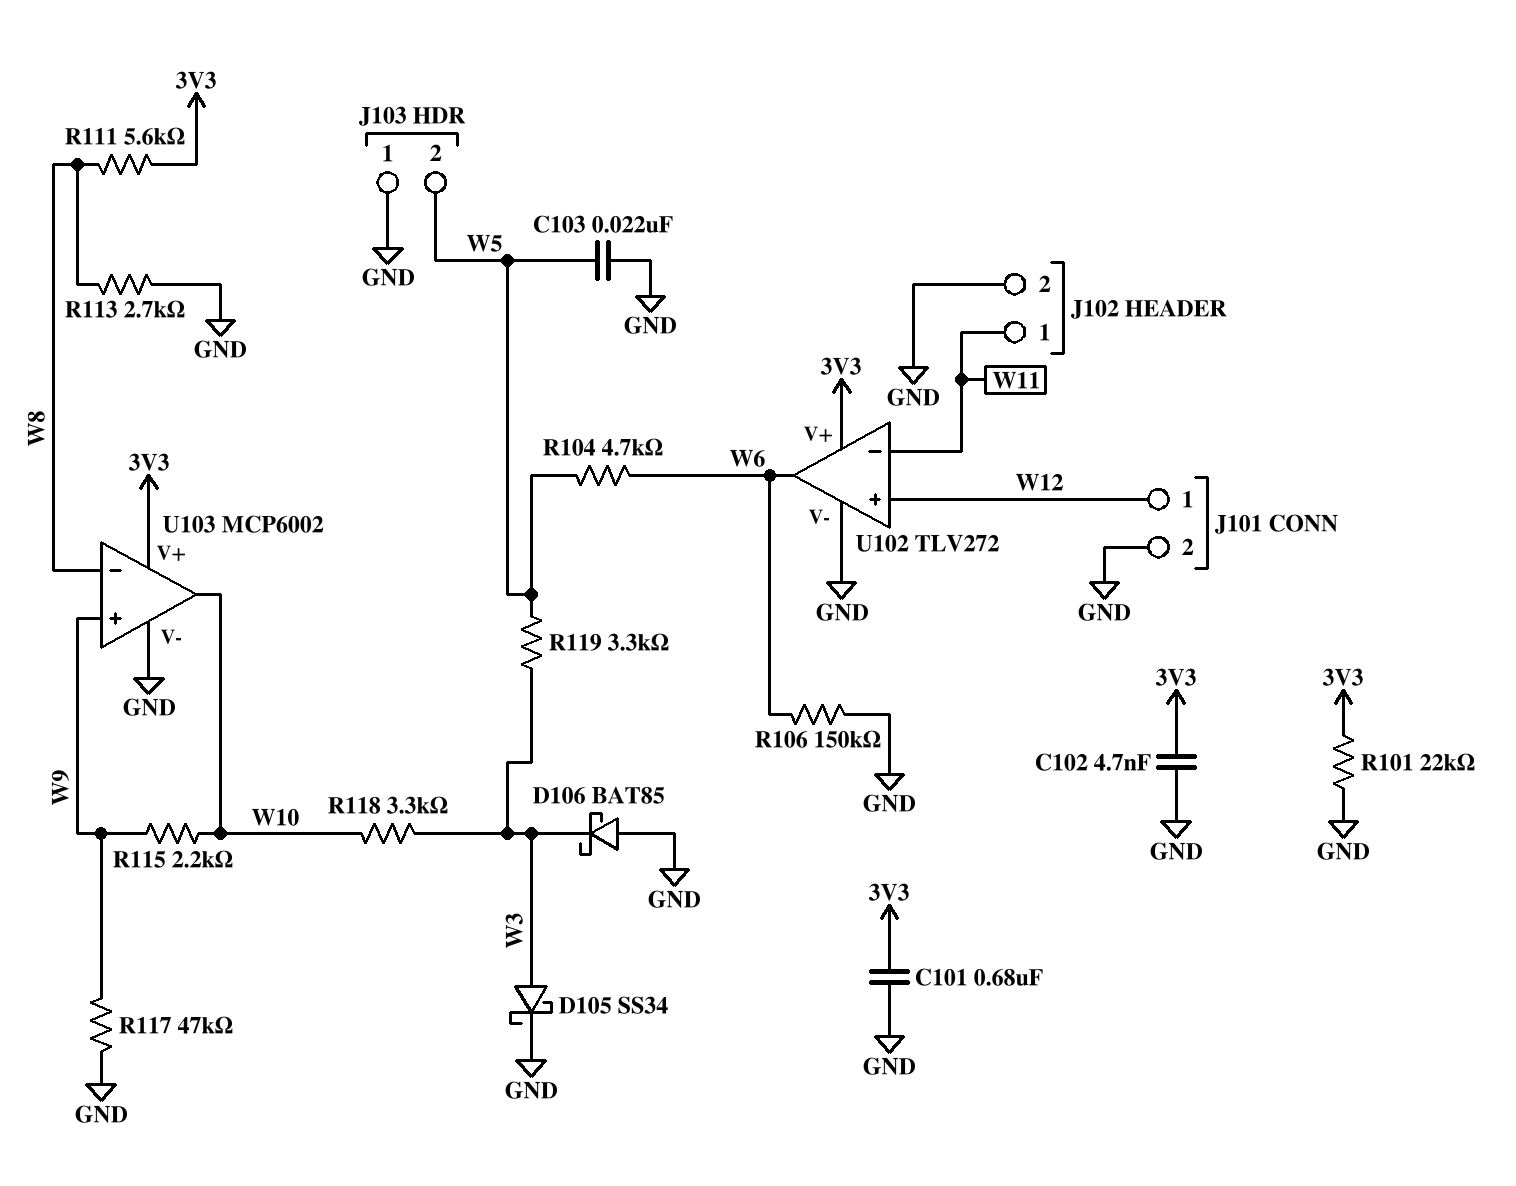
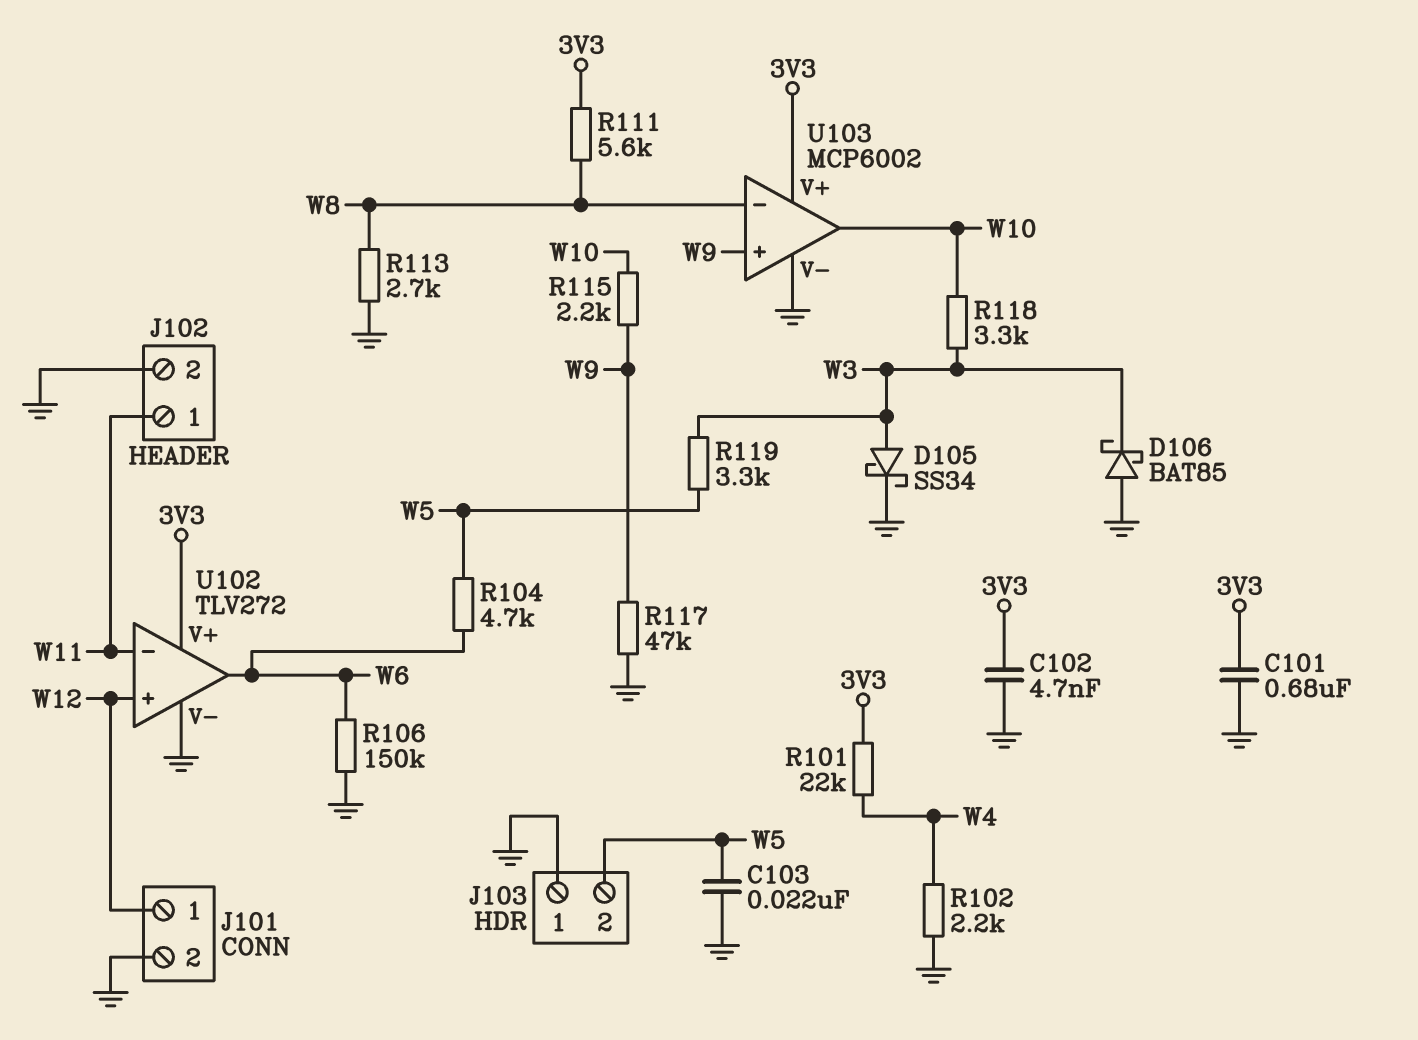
R101: 22k (3V3, GND) -> 22k (3V3, W4)
R102: none -> 2.2k (GND, W4)

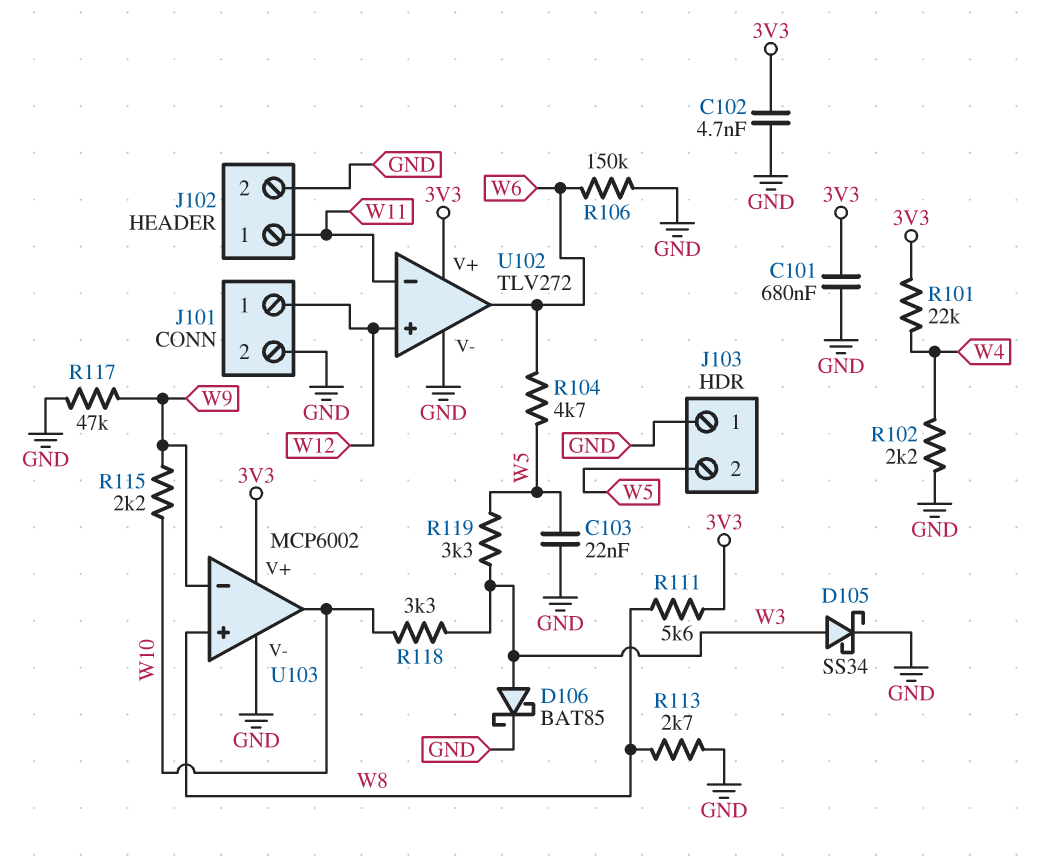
D106: schottky BAT85 (A GND, K W3) -> schottky BAT85 (A W3, K GND)
U103 pin in+: W9 -> W8
U103 pin in-: W8 -> W9

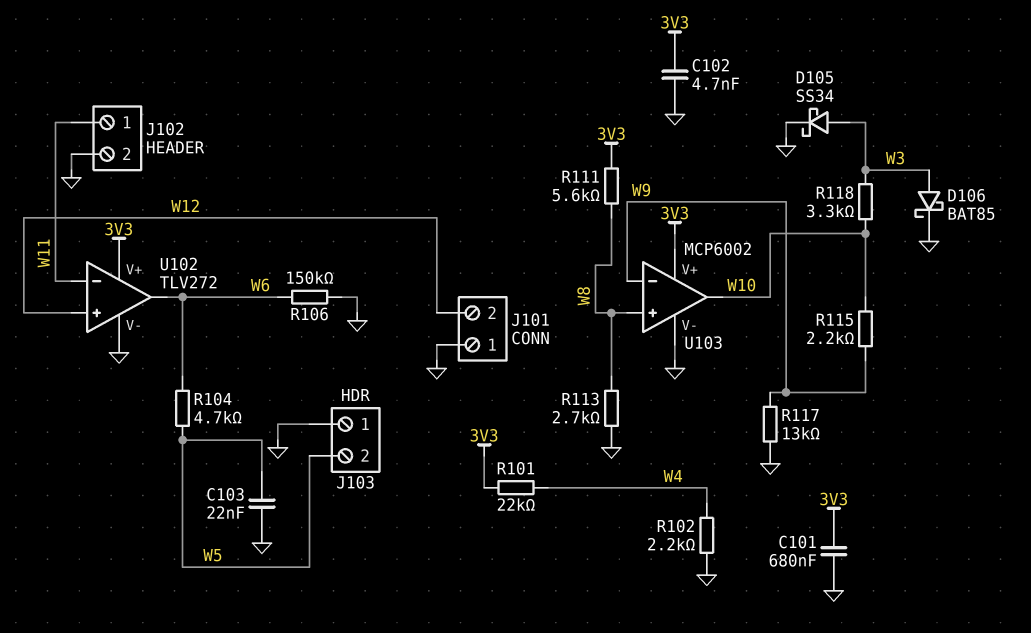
J101 pin 1: W12 -> GND
J101 pin 2: GND -> W12
R117: 47k (GND, W9) -> 13k (GND, W9)
R119: 3.3k (W3, W5) -> none

